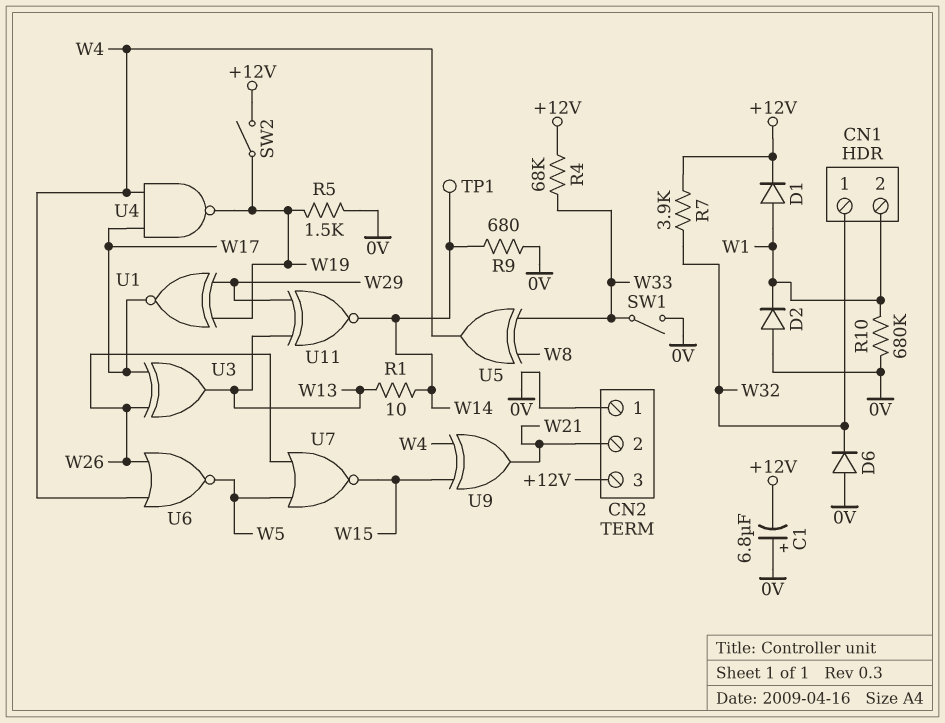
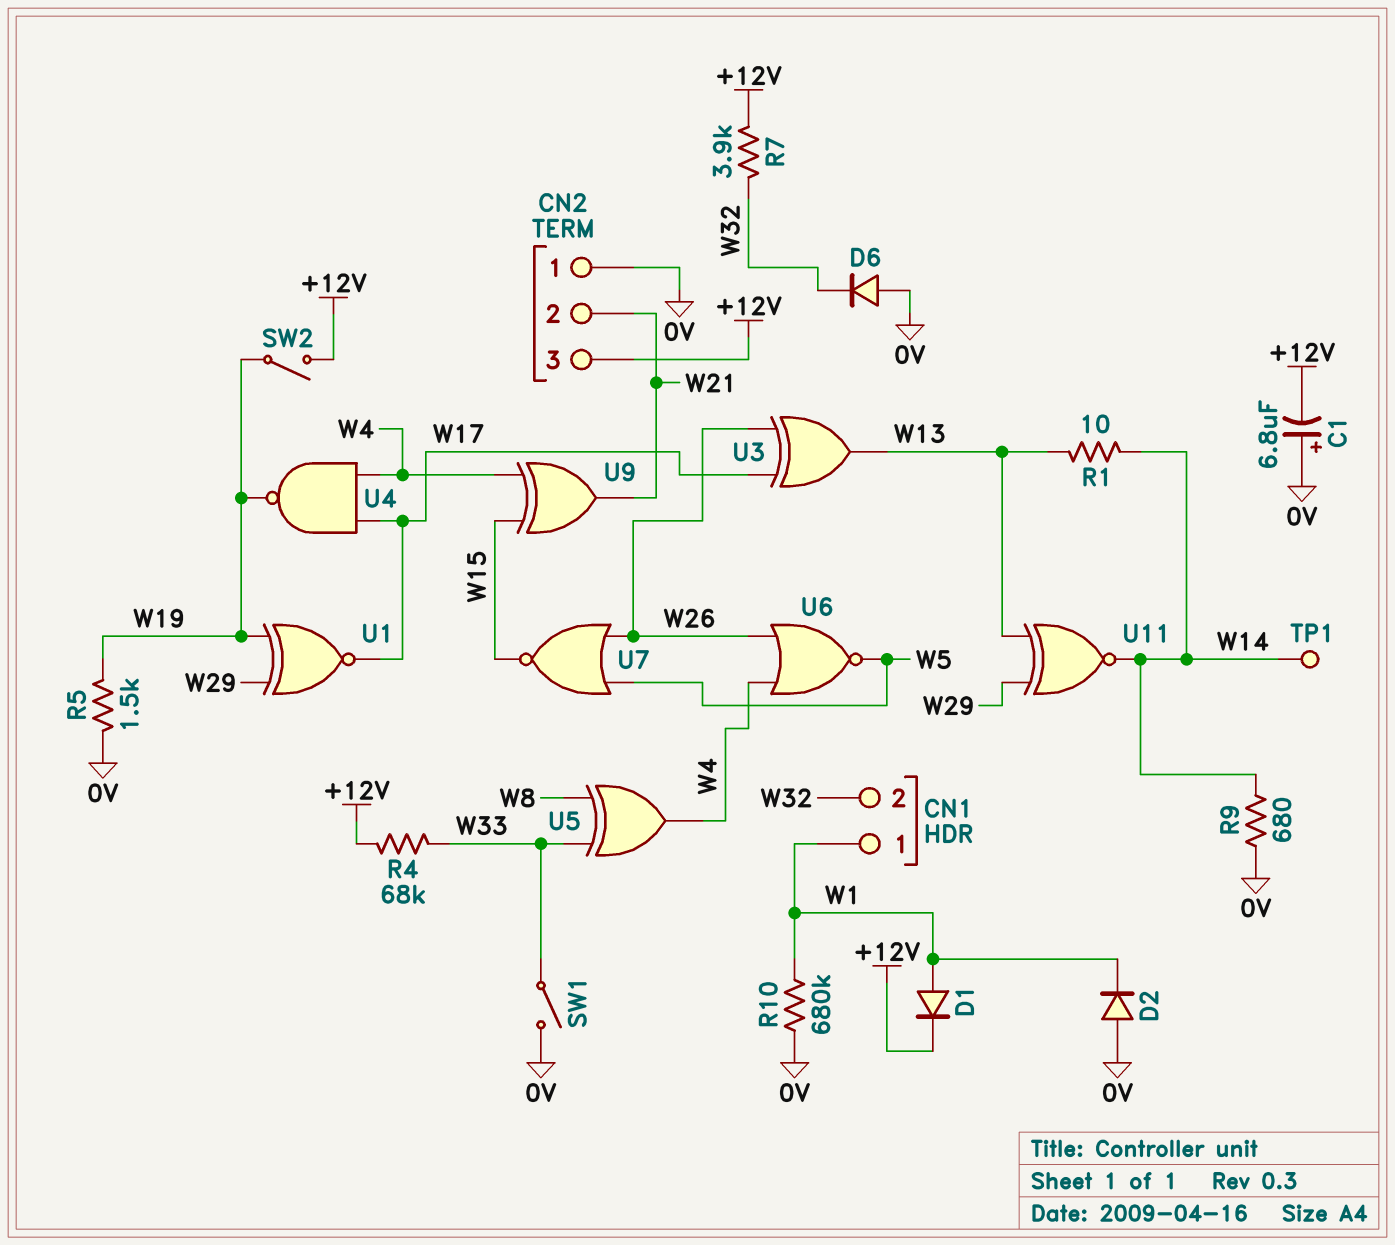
CN1 pin 1: W32 -> W1
CN1 pin 2: W1 -> W32

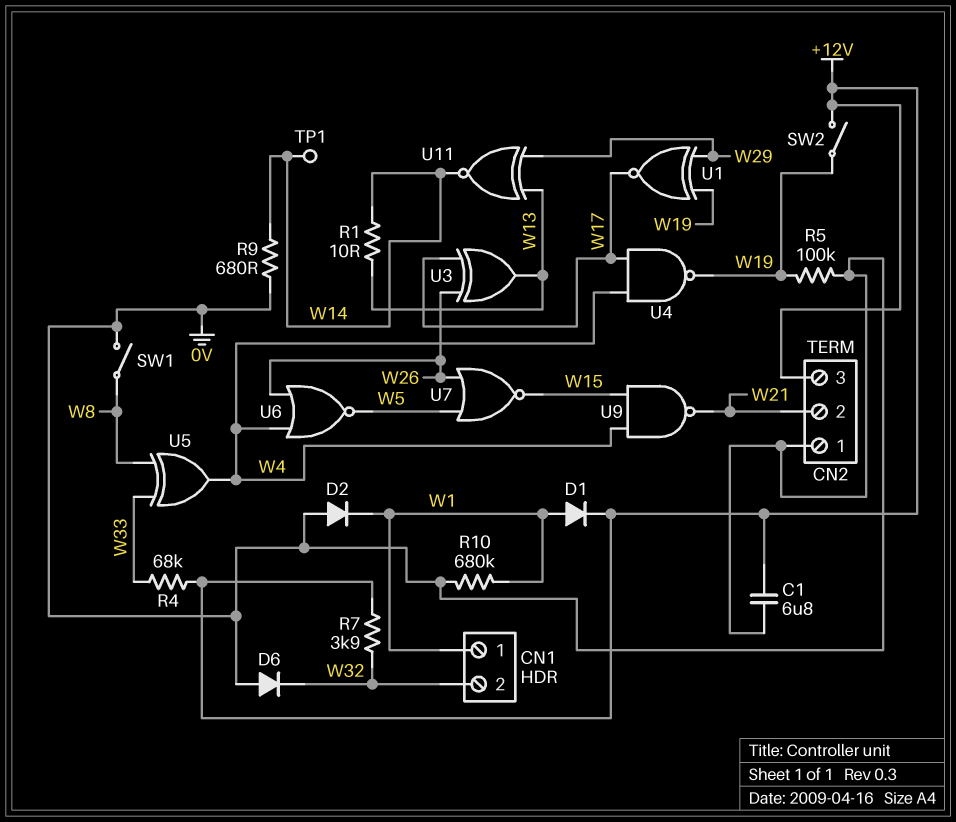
C1: 6.8uF (plus 0V, minus +12V) -> 6.8uF (+12V, 0V)
R5: 1.5k (0V, W19) -> 100k (0V, W19)
SW1: switch (0V, W33) -> switch (0V, W8)
U9: XOR (in W4, in W15, out W21) -> NAND (in W4, in W15, out W21)

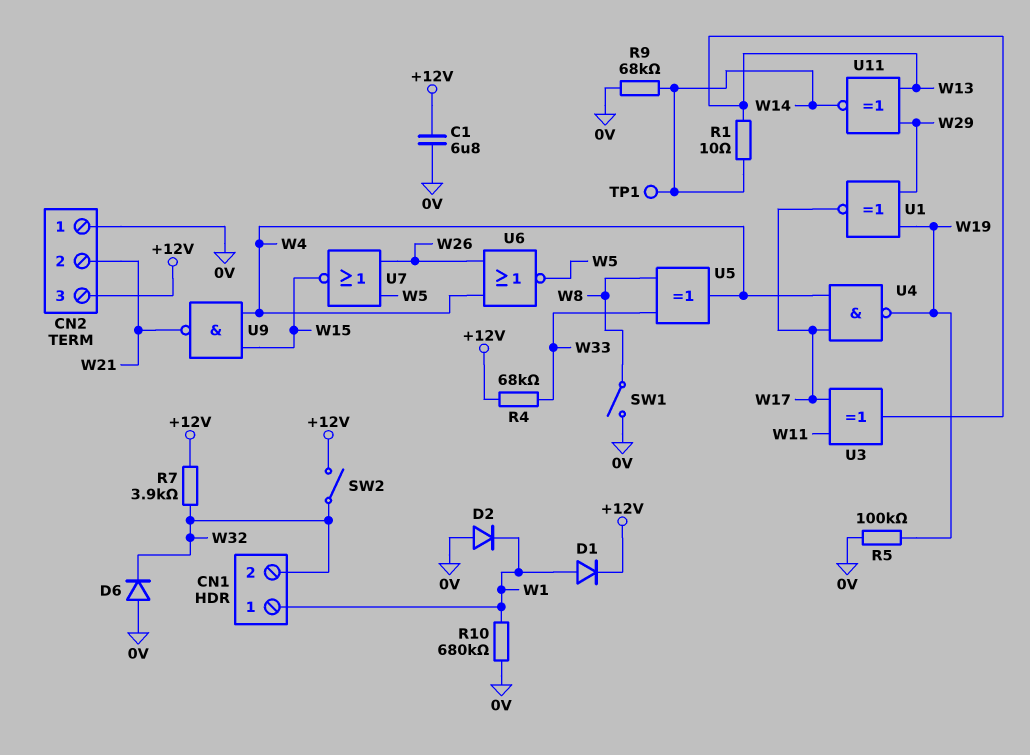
R9: 680 (0V, W14) -> 68k (0V, W14)
SW2: switch (+12V, W19) -> switch (+12V, W32)
U3: XOR (in W17, in W26, out W13) -> XOR (in W11, in W17, out W13)

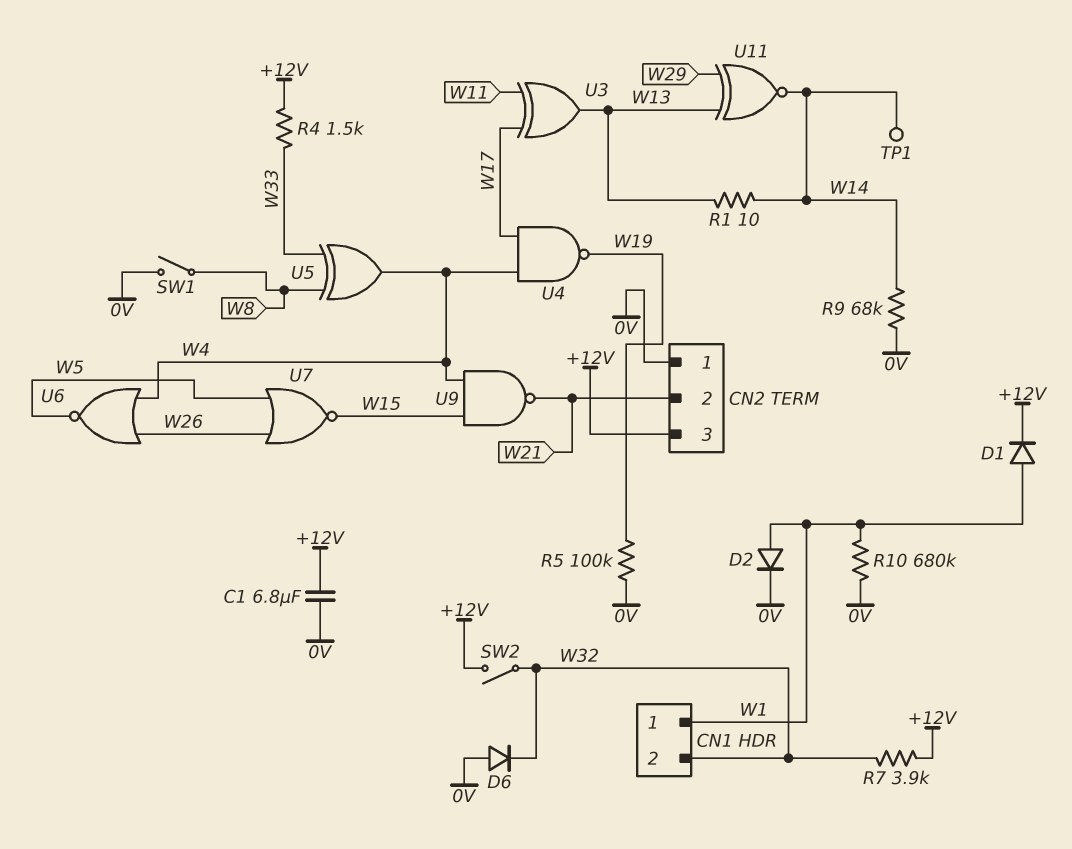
D2: diode (A 0V, K W1) -> diode (A W1, K 0V)
R4: 68k (+12V, W33) -> 1.5k (+12V, W33)
U1: XNOR (in W19, in W29, out W17) -> none

